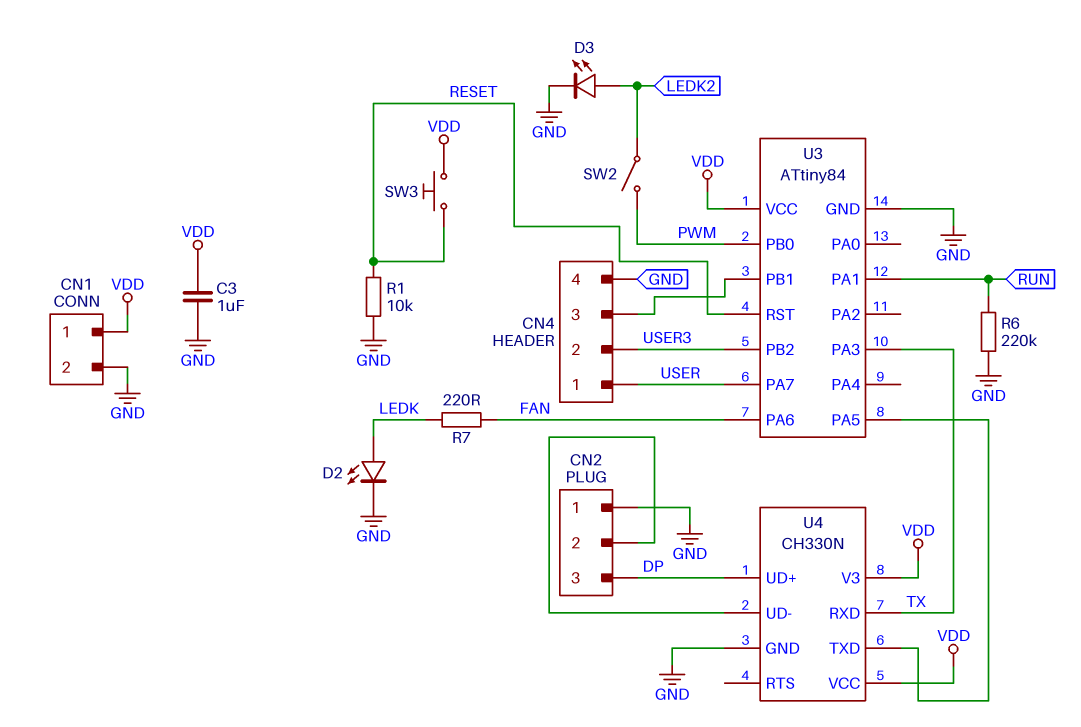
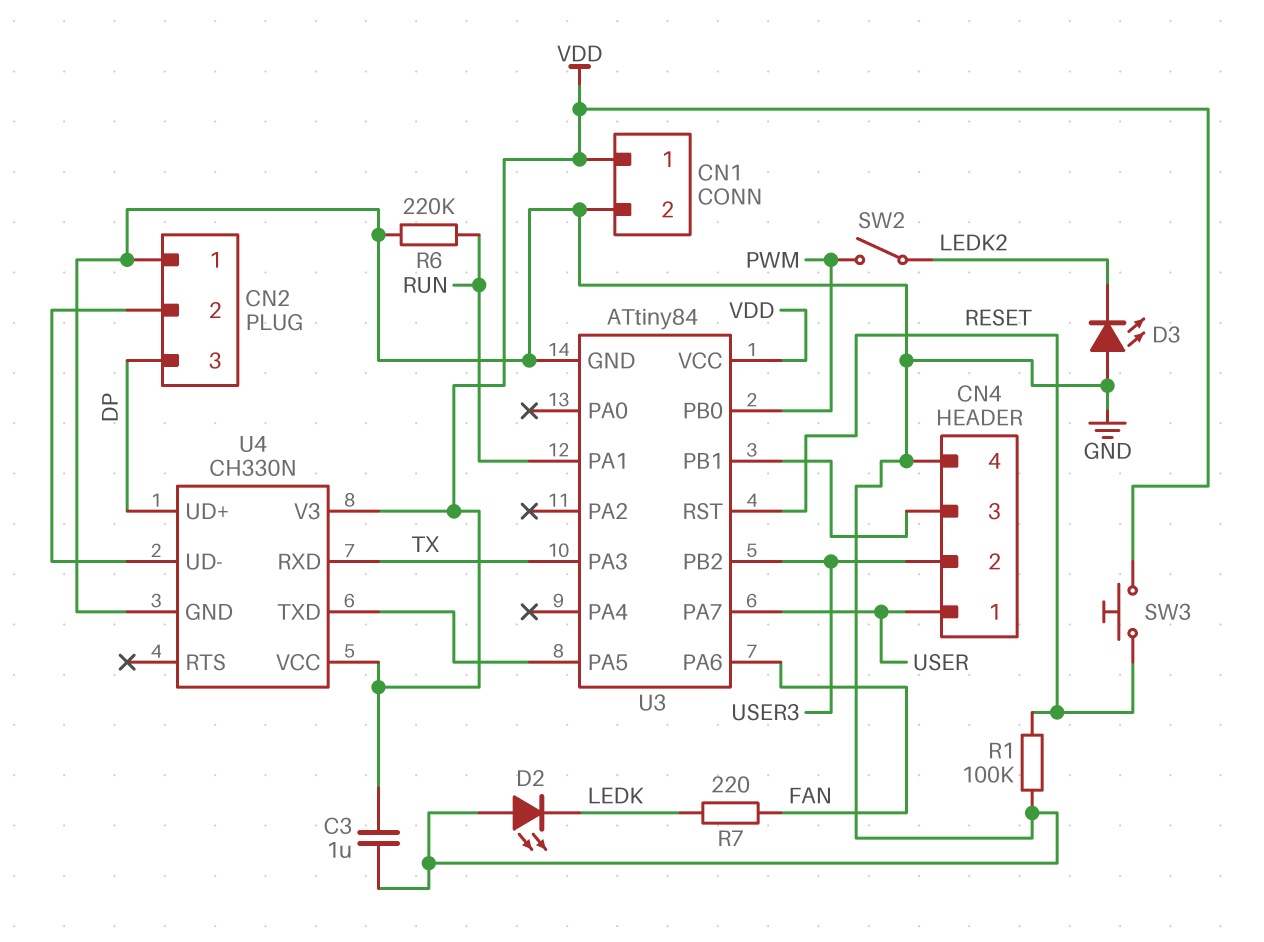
D2: LED (A LEDK, K GND) -> LED (A GND, K LEDK)
D3: LED (A LEDK2, K GND) -> LED (A GND, K LEDK2)
R1: 10k (GND, RESET) -> 100k (GND, RESET)

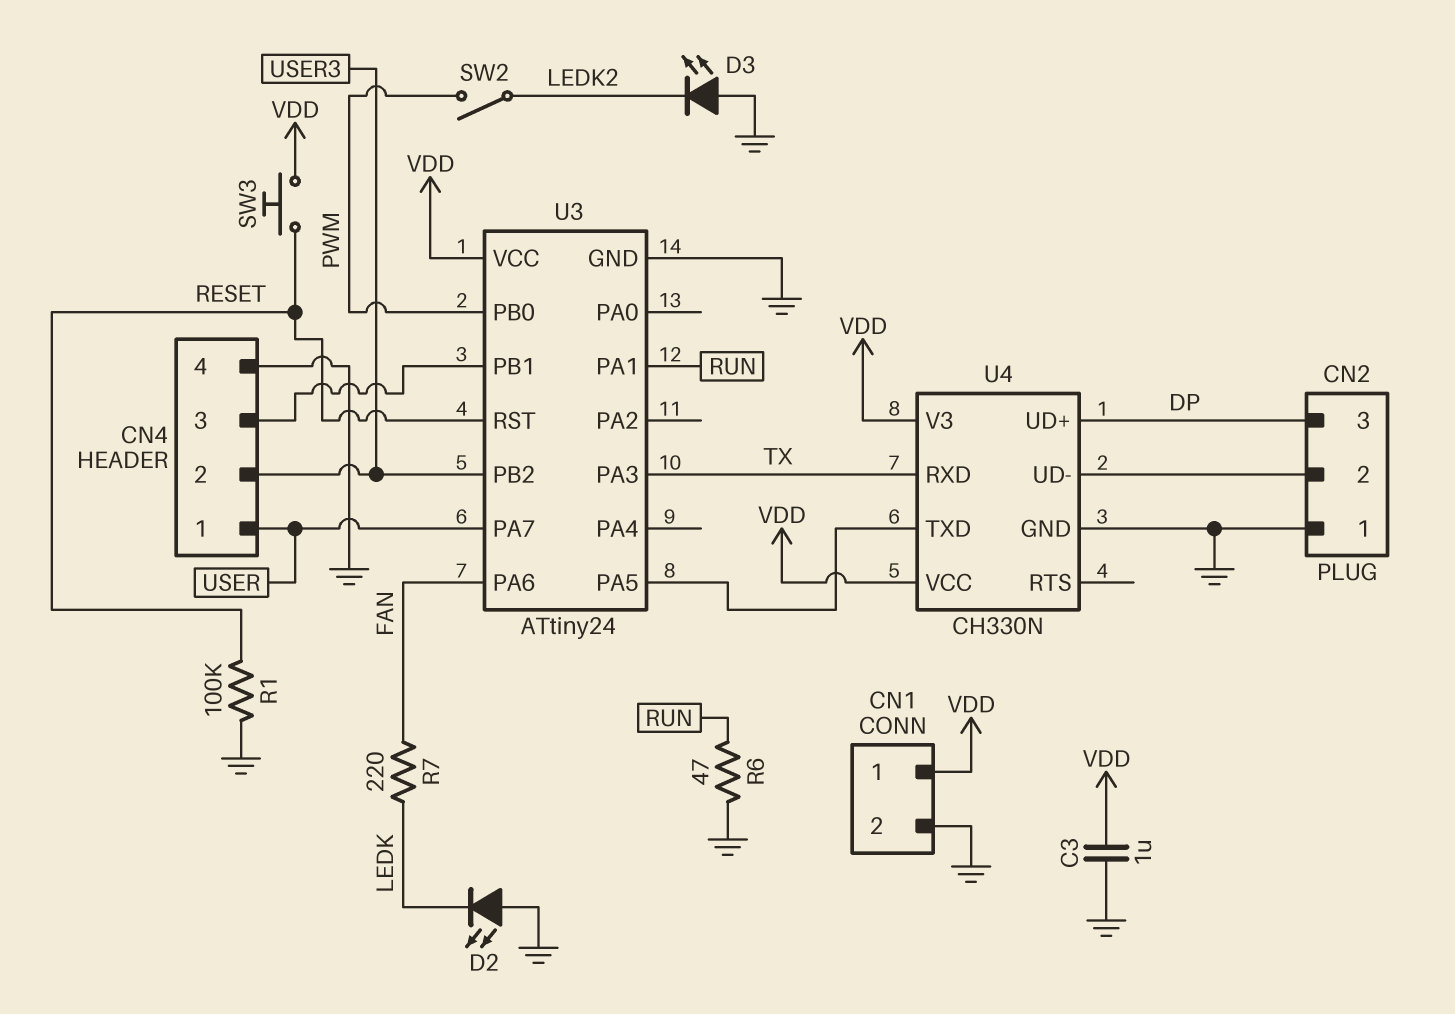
R6: 220k (GND, RUN) -> 47 (GND, RUN)
U3: ATtiny84 -> ATtiny24

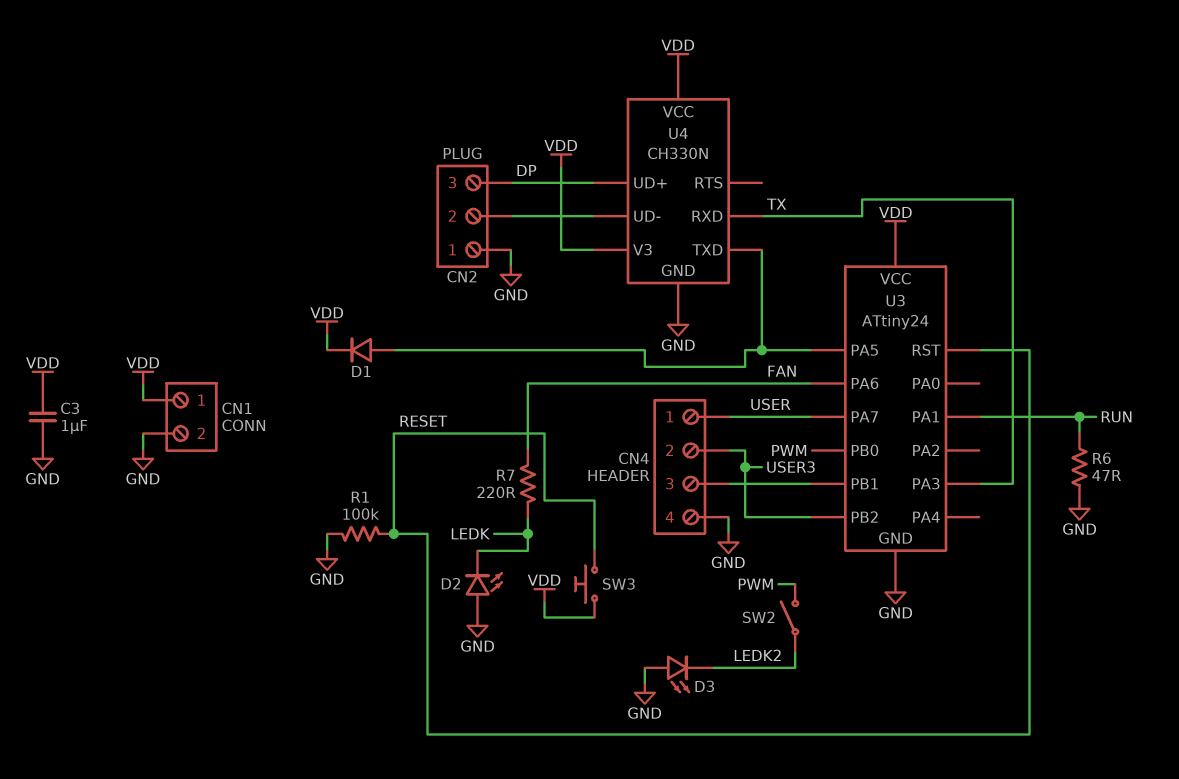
D1: none -> diode (A U3/PA5, K VDD)

